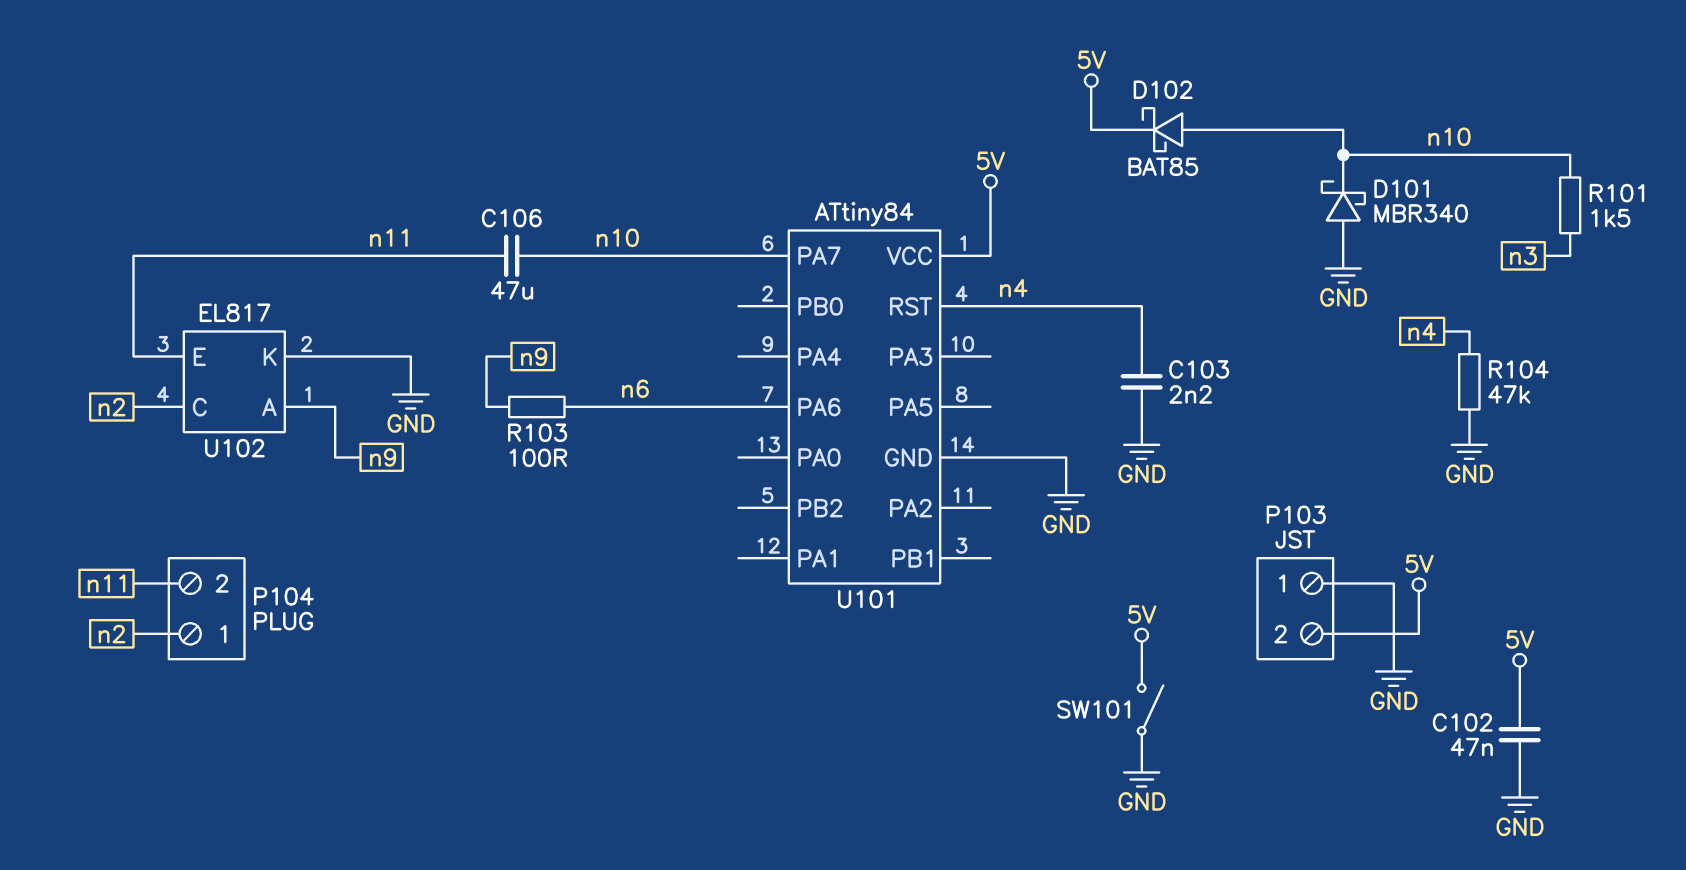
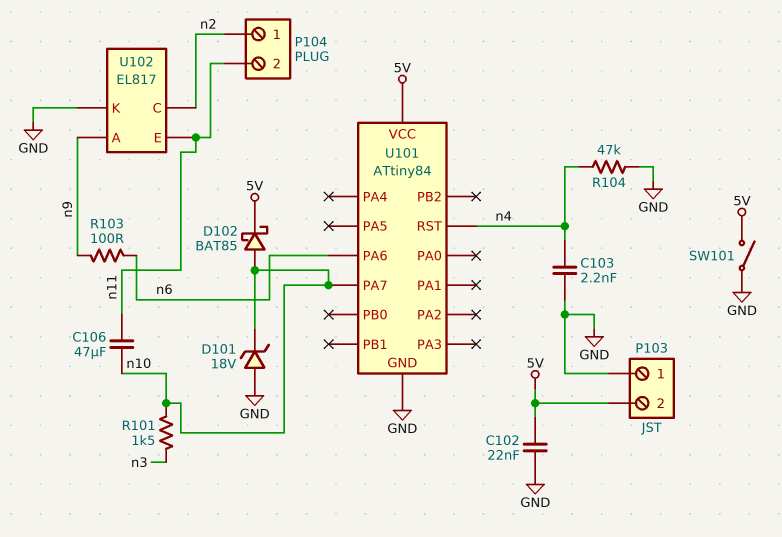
C102: 47nF (5V, GND) -> 22nF (5V, GND)
D101: schottky MBR340 (A GND, K n10) -> zener 18V (A GND, K n10)

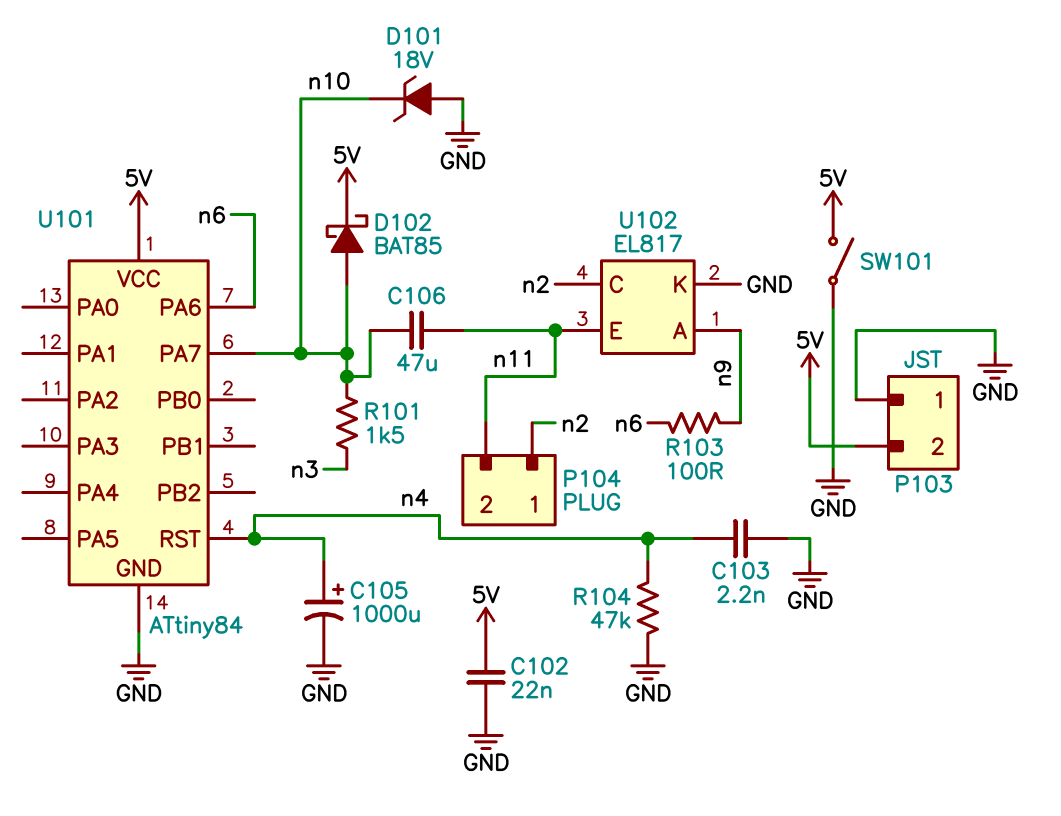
C105: none -> 1000uF (plus n4, minus GND)

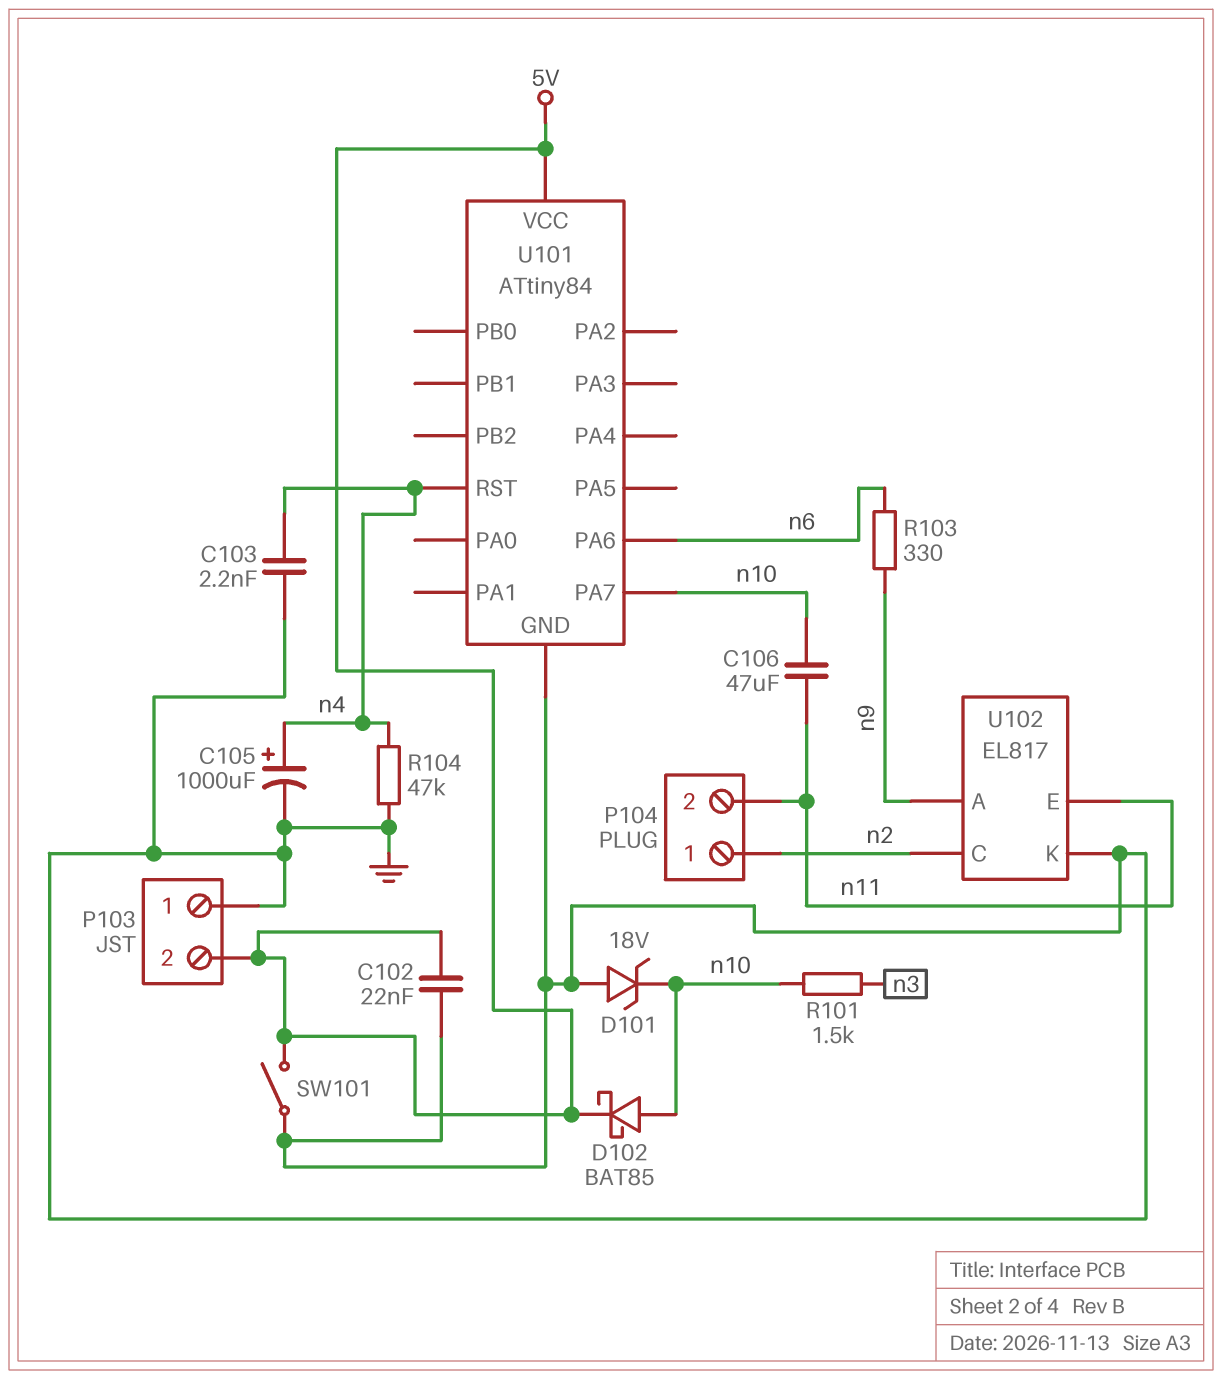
R103: 100 (n6, n9) -> 330 (n6, n9)

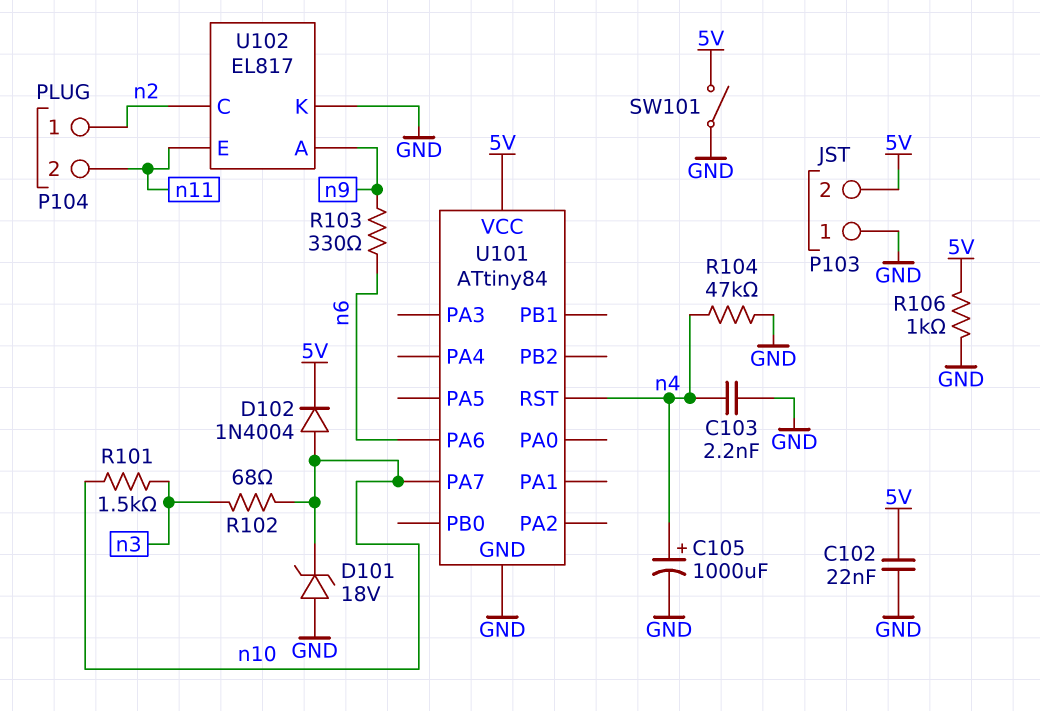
C106: 47uF (n10, n11) -> none
D102: schottky BAT85 (A n10, K 5V) -> diode 1N4004 (A n10, K 5V)
R102: none -> 68 (n3, n10)
R106: none -> 1k (5V, GND)

